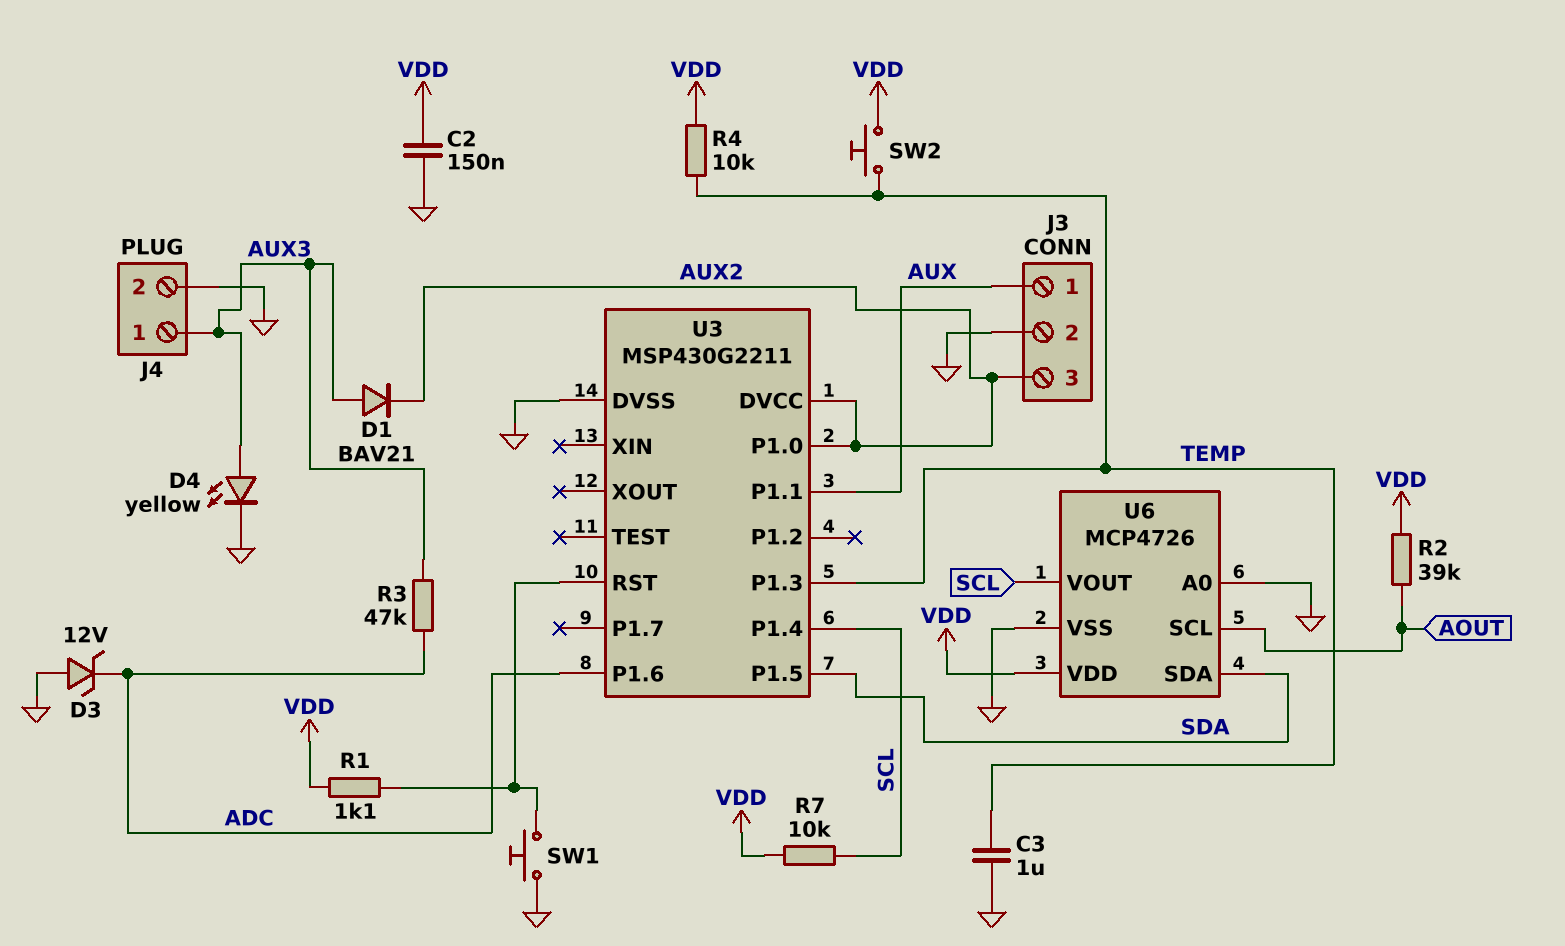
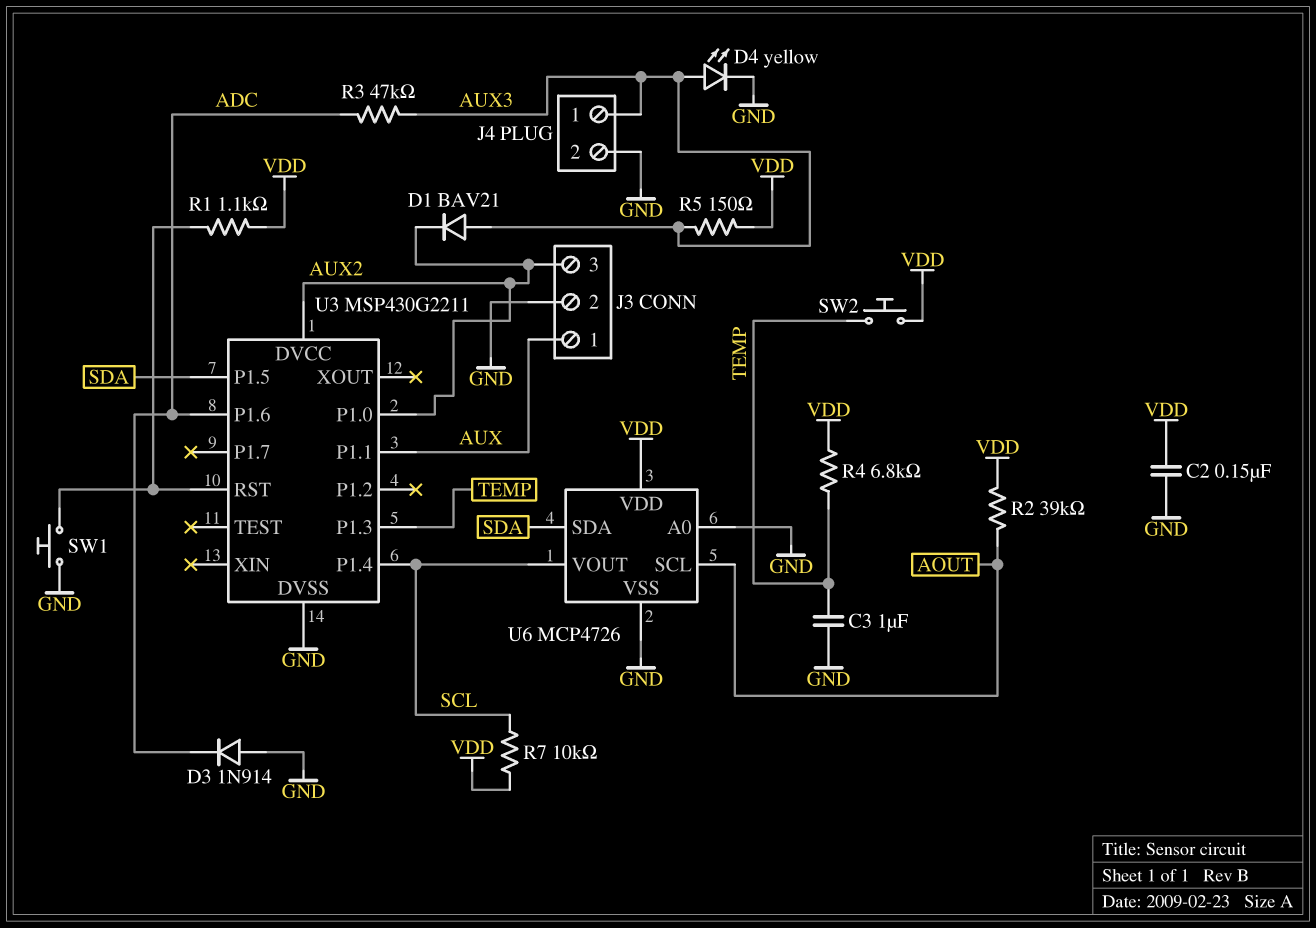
D3: zener 12V (A GND, K ADC) -> diode 1N914 (A GND, K ADC)
R4: 10k (TEMP, VDD) -> 6.8k (TEMP, VDD)
R5: none -> 150 (AUX3, VDD)

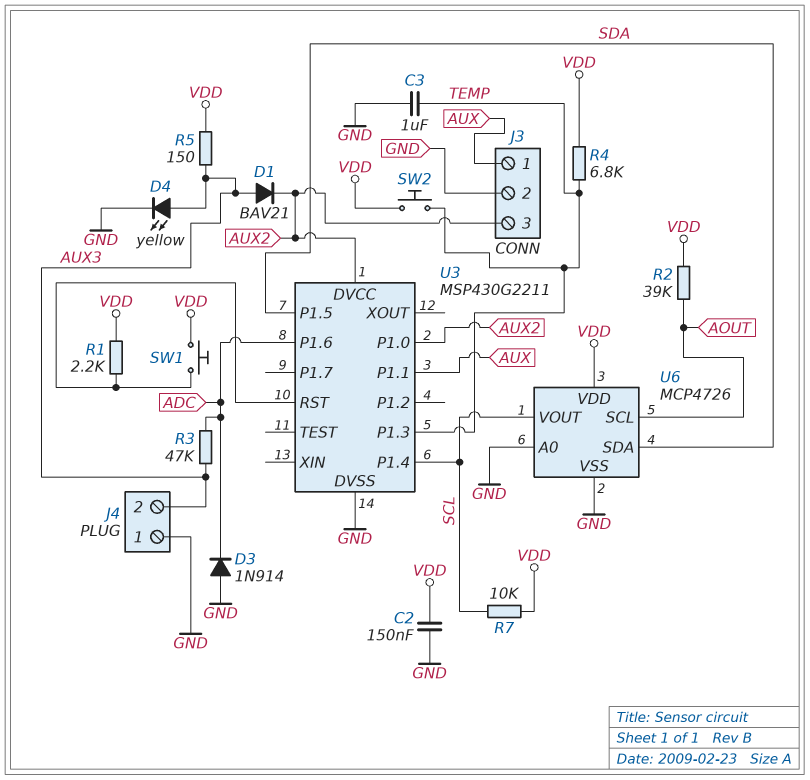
J4 pin 1: AUX3 -> GND
J4 pin 2: GND -> AUX3
R1: 1.1k (U3/RST, VDD) -> 2.2k (U3/RST, VDD)
SW1: button (GND, U3/RST) -> button (U3/RST, VDD)

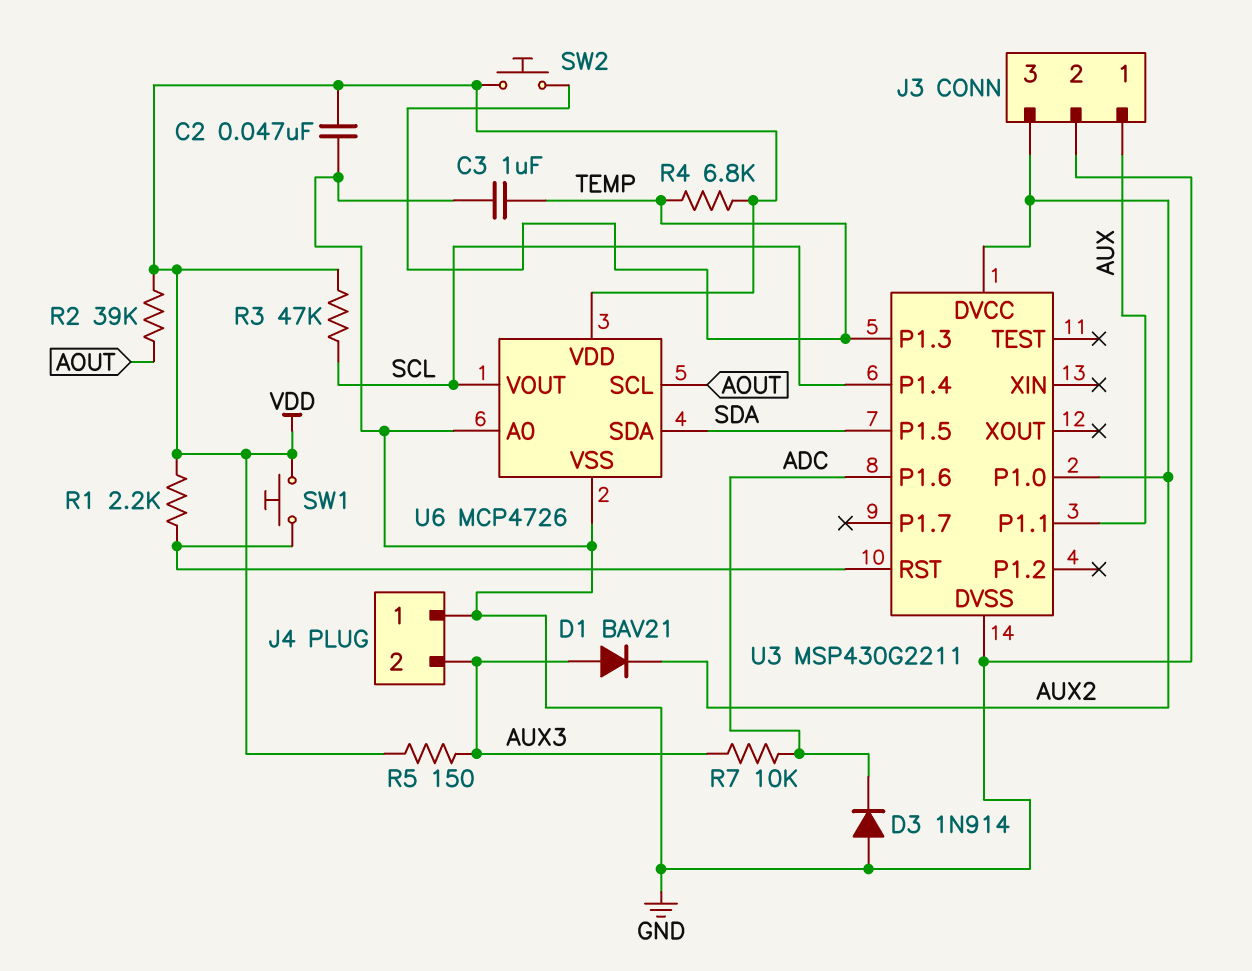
C2: 150nF (GND, VDD) -> 47nF (GND, VDD)
D4: LED yellow (A AUX3, K GND) -> none
R3: 47k (ADC, AUX3) -> 47k (SCL, VDD)
R7: 10k (SCL, VDD) -> 10k (ADC, AUX3)

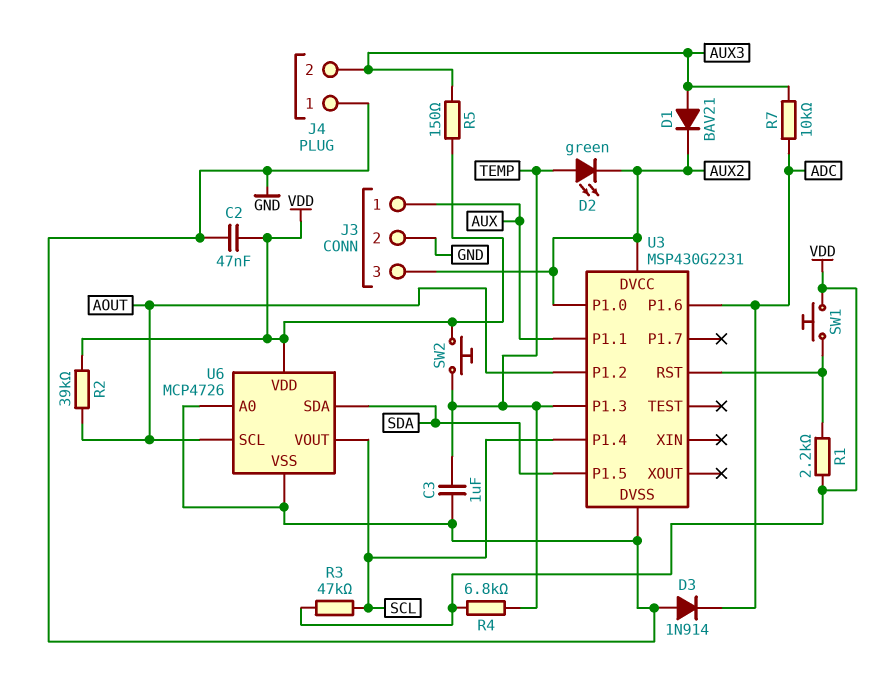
D2: none -> LED green (A TEMP, K AUX2)
U3: MSP430G2211 -> MSP430G2231
U3 pin P1.2: none -> AOUT

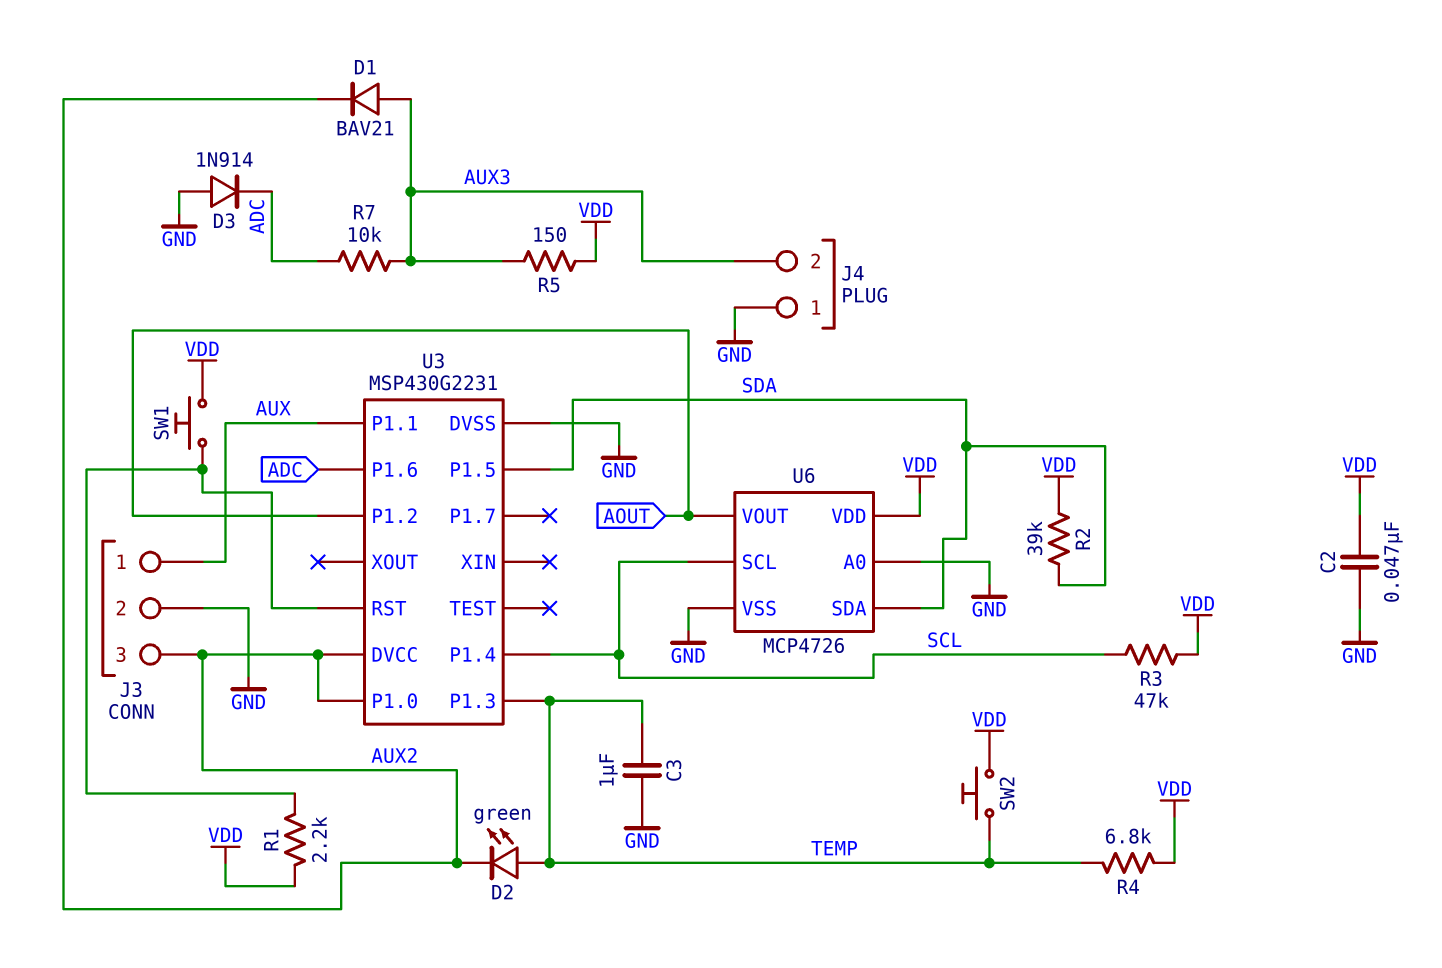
R2: 39k (AOUT, VDD) -> 39k (SDA, VDD)
U6 pin SCL: AOUT -> SCL
U6 pin VOUT: SCL -> AOUT

